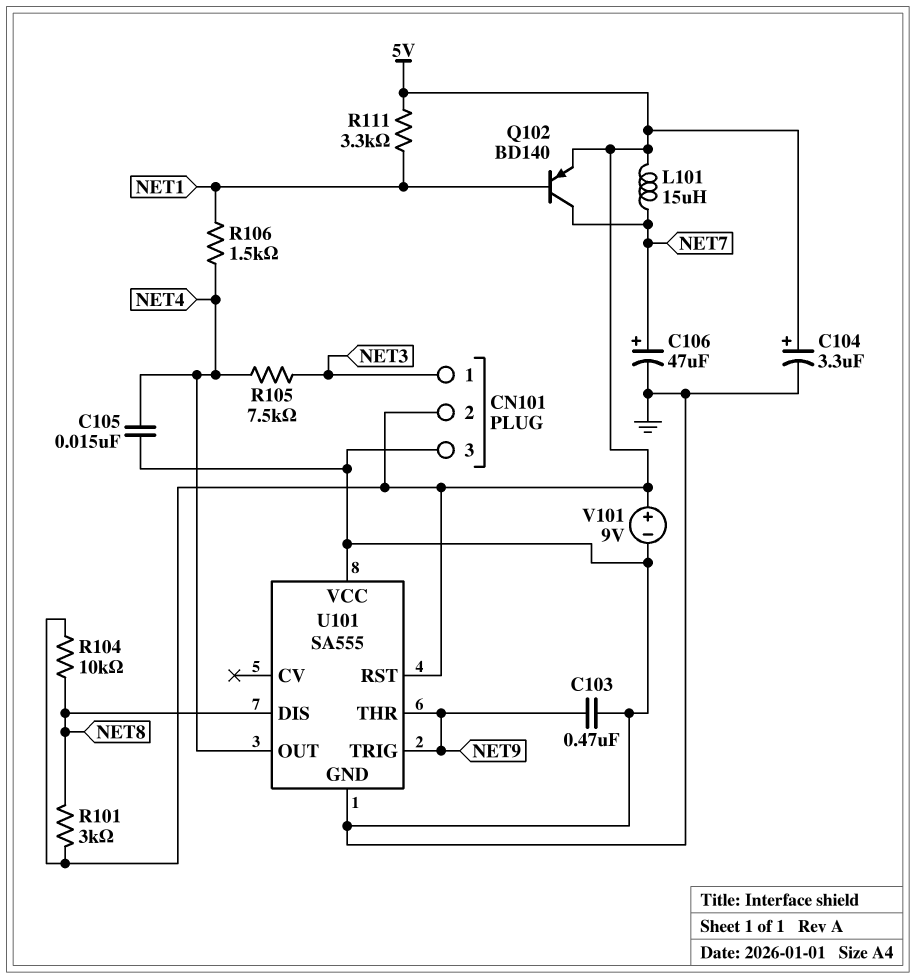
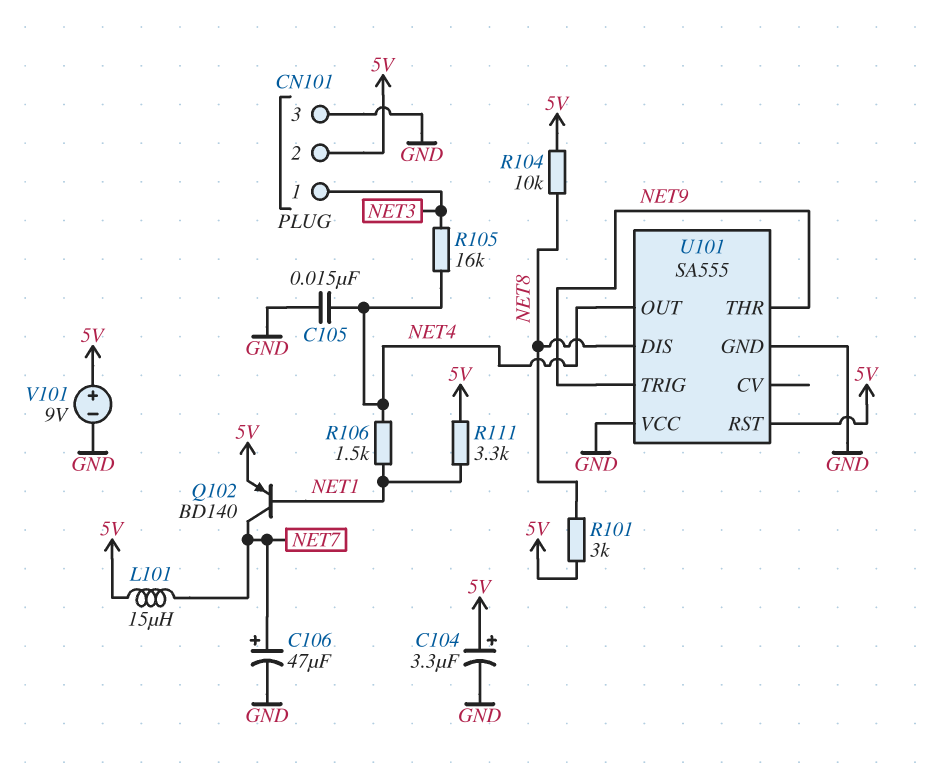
C103: 470nF (GND, NET9) -> none
R105: 7.5k (NET3, NET4) -> 16k (NET3, NET4)

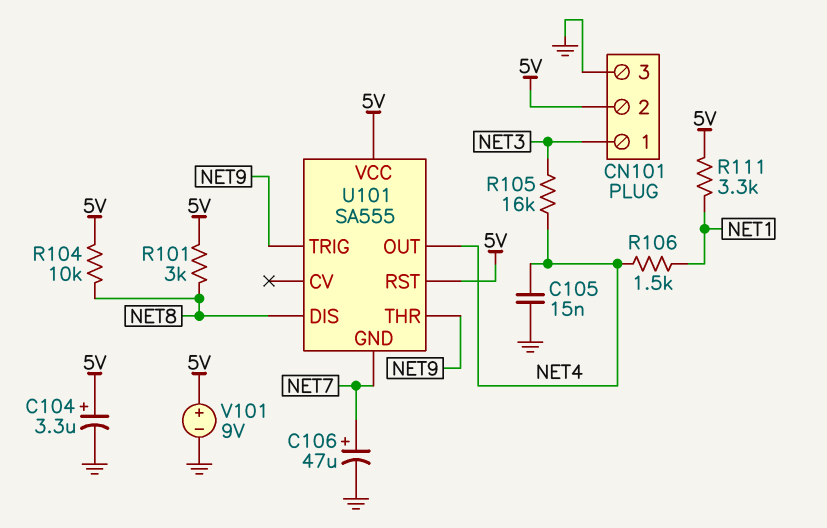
L101: 15uH (5V, NET7) -> none
Q102: PNP BD140 (B NET1, C NET7, E 5V) -> none
U101 pin GND: GND -> NET7
U101 pin VCC: GND -> 5V

